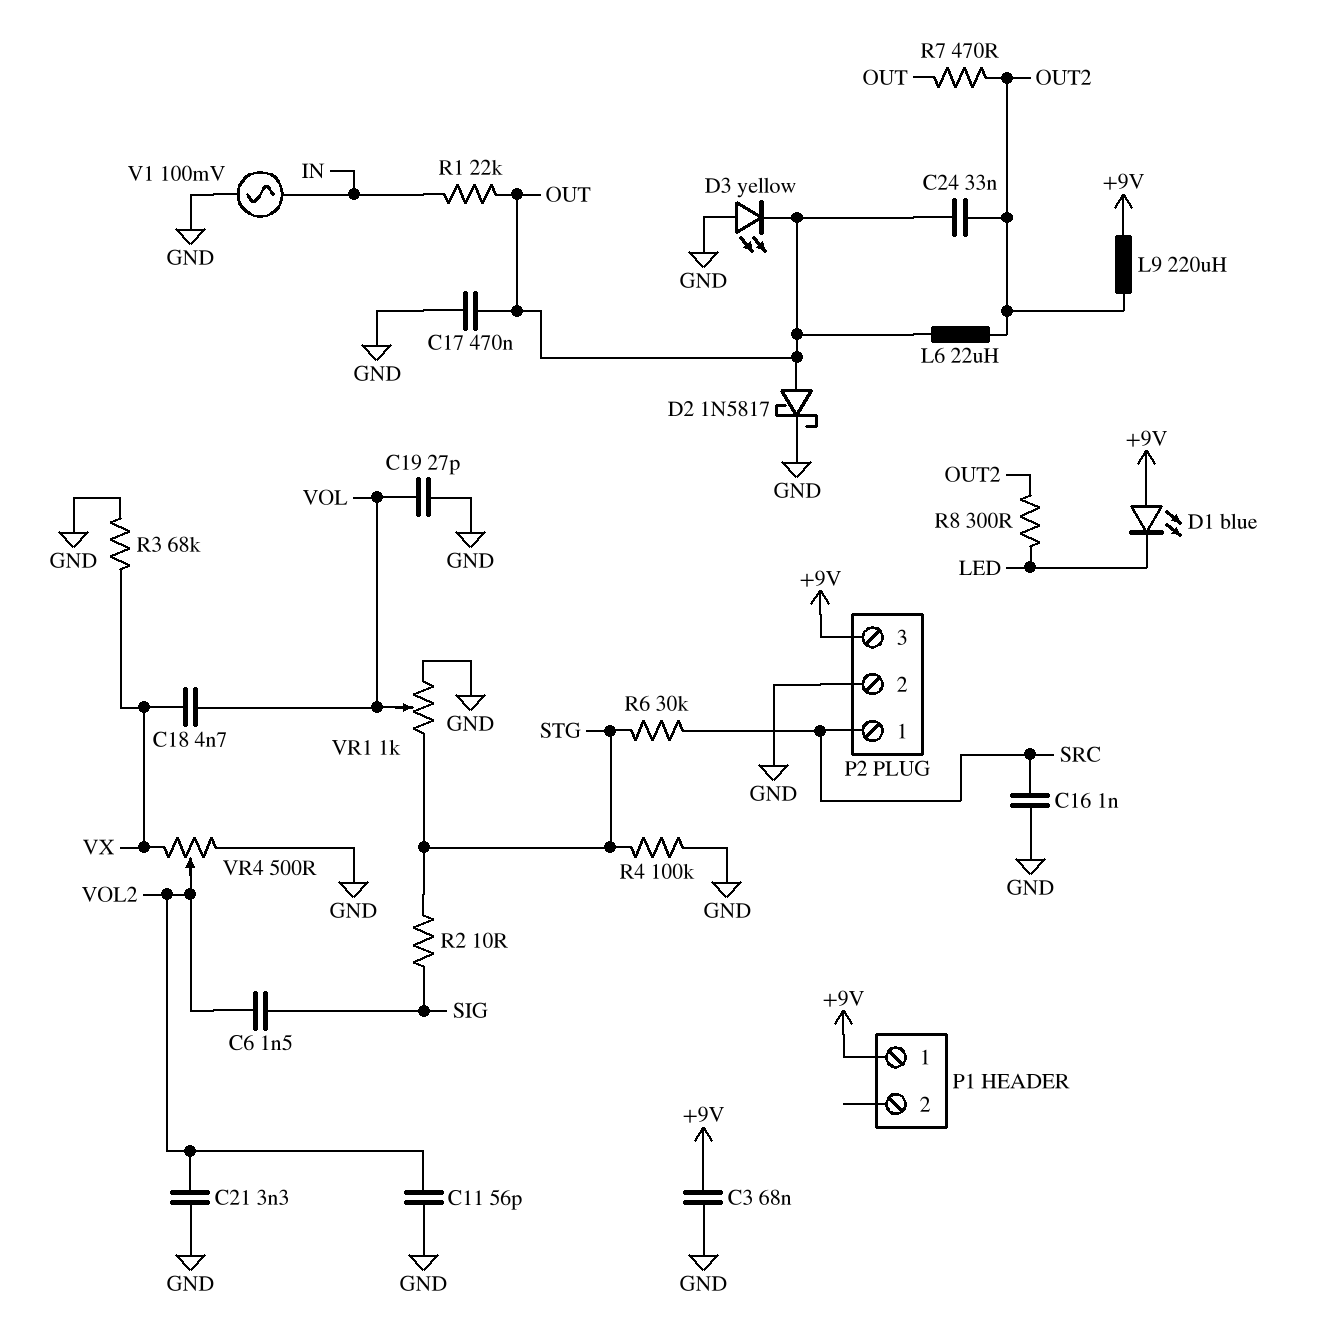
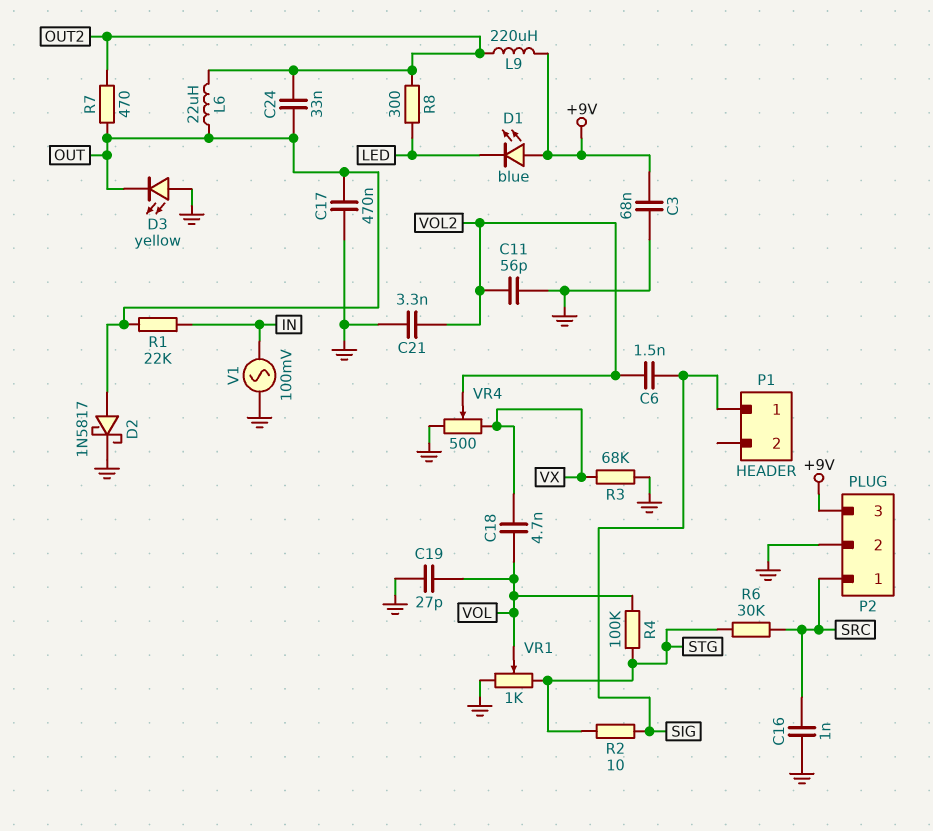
P1 pin 1: +9V -> SIG
R4: 100k (GND, STG) -> 100k (STG, VOL)

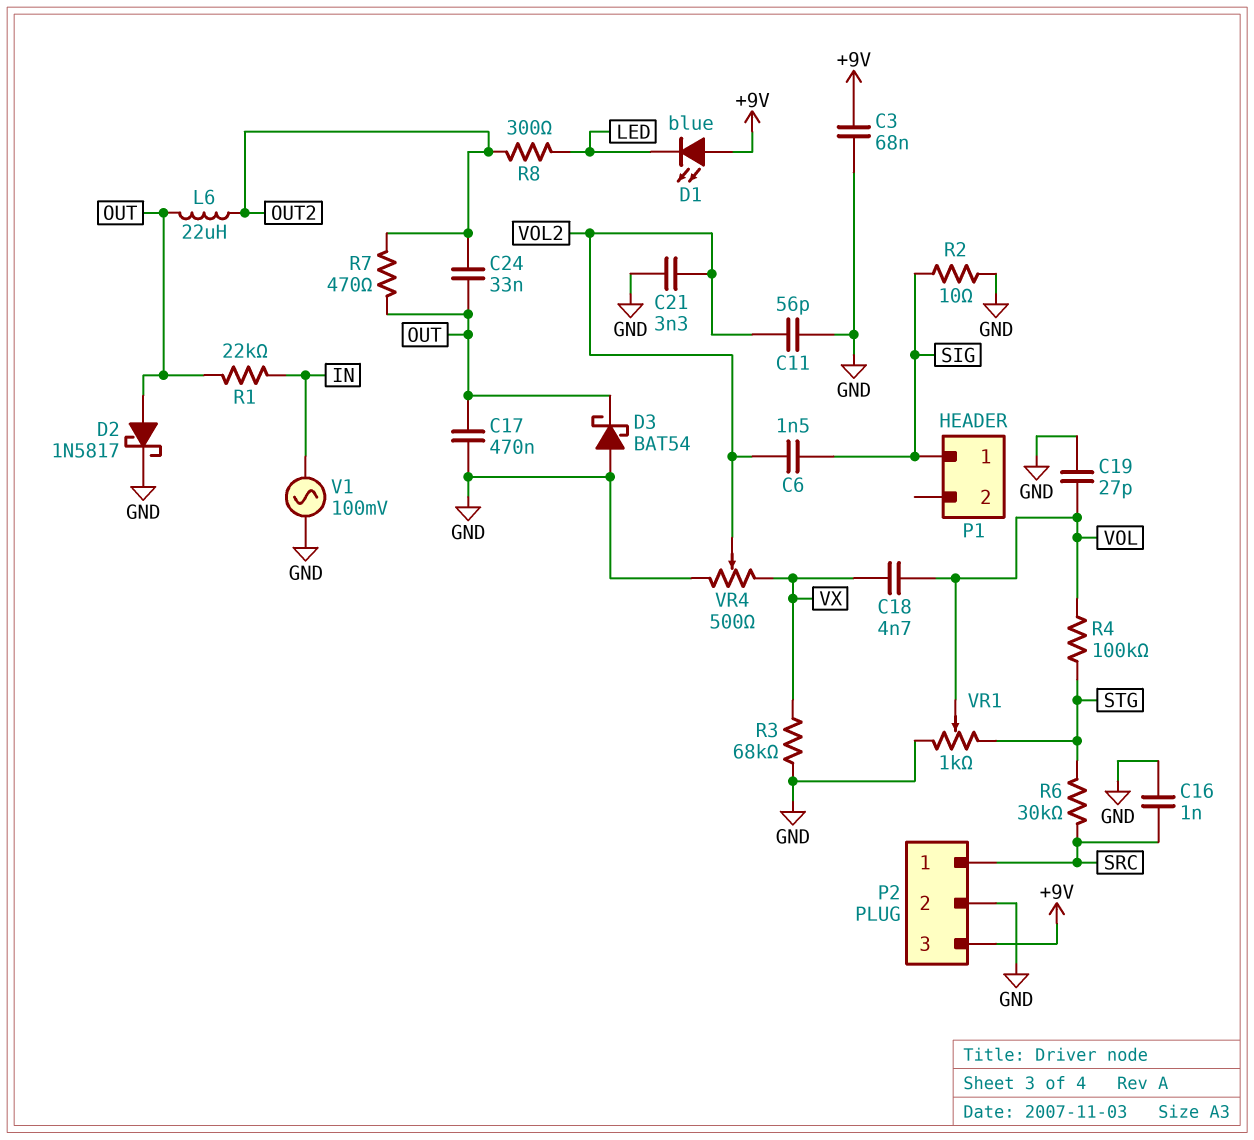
D3: LED yellow (A GND, K OUT) -> schottky BAT54 (A GND, K OUT)
L9: 220uH (+9V, OUT2) -> none
R2: 10 (SIG, STG) -> 10 (GND, SIG)

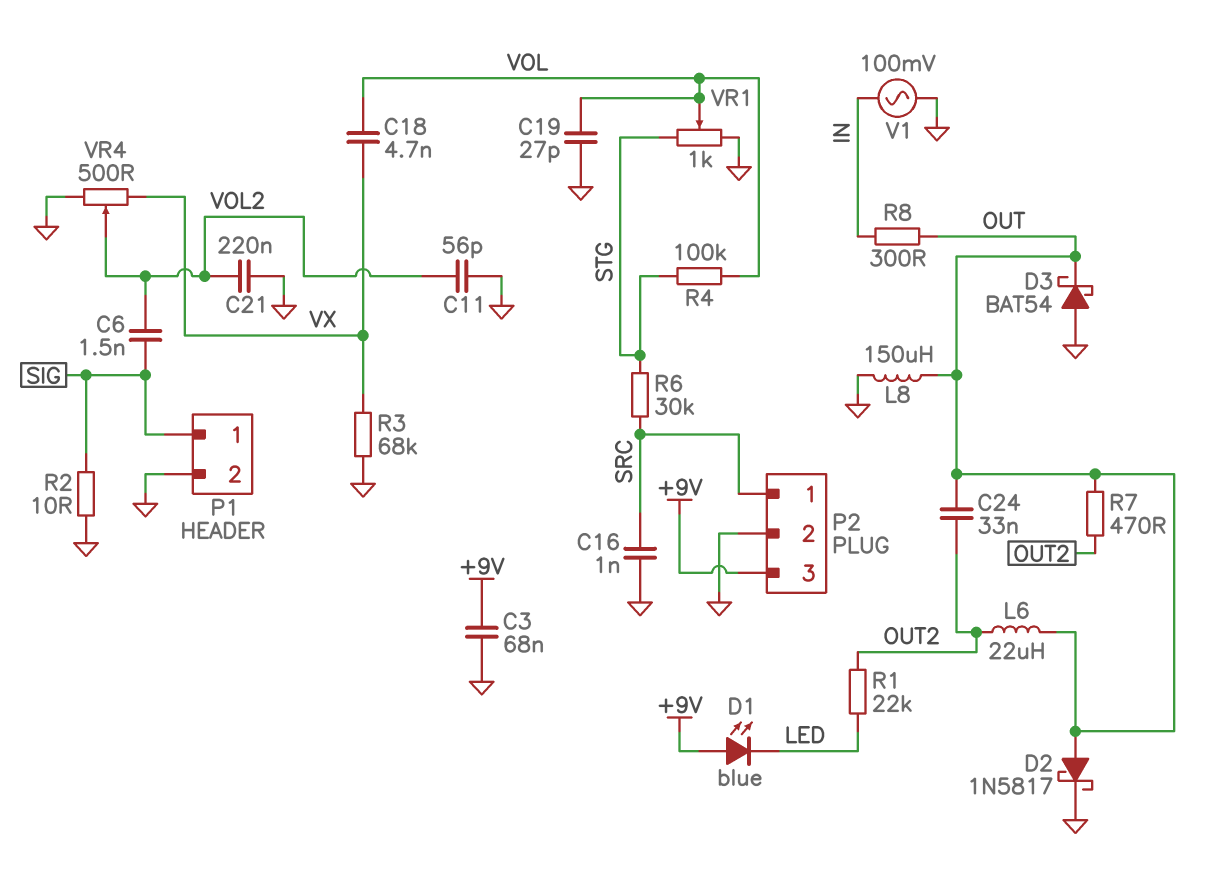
C17: 470nF (GND, OUT) -> none
C21: 3.3nF (GND, VOL2) -> 220nF (GND, VOL2)
L8: none -> 150uH (GND, OUT)
P1 pin 2: none -> GND
R1: 22k (IN, OUT) -> 22k (LED, OUT2)
R8: 300 (LED, OUT2) -> 300 (IN, OUT)

